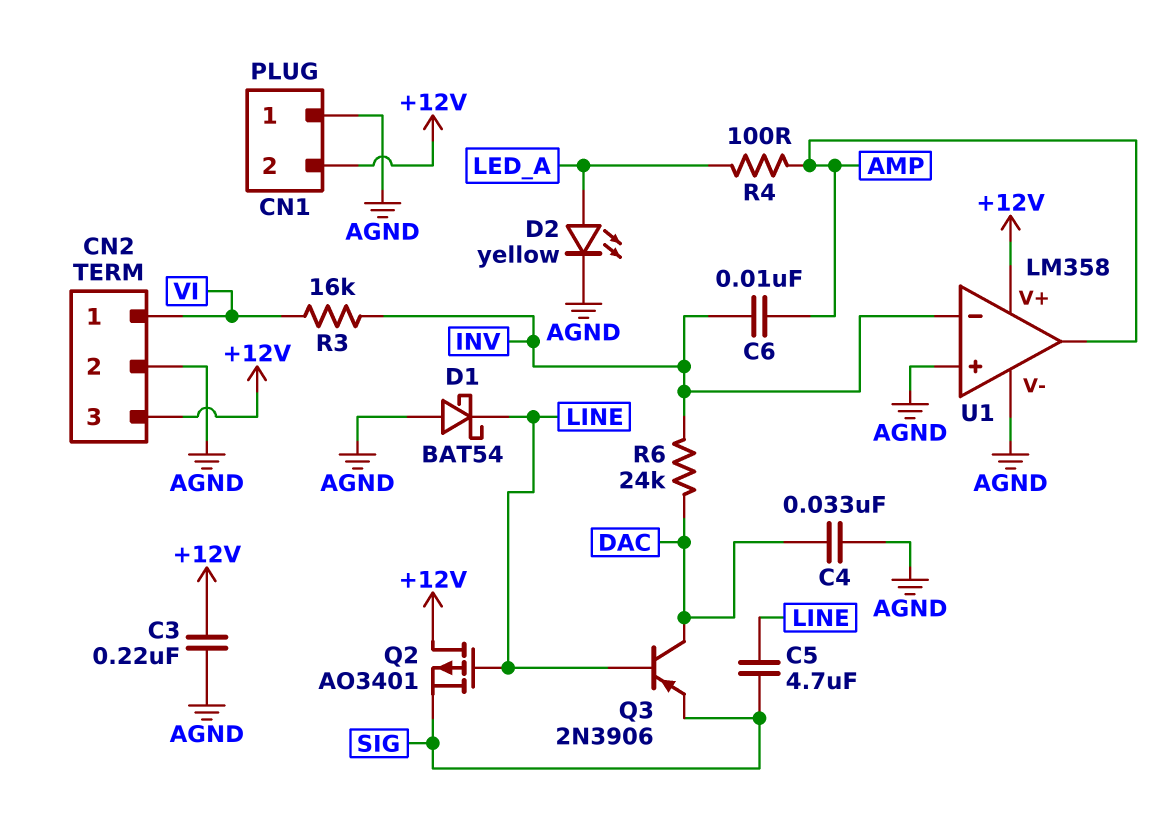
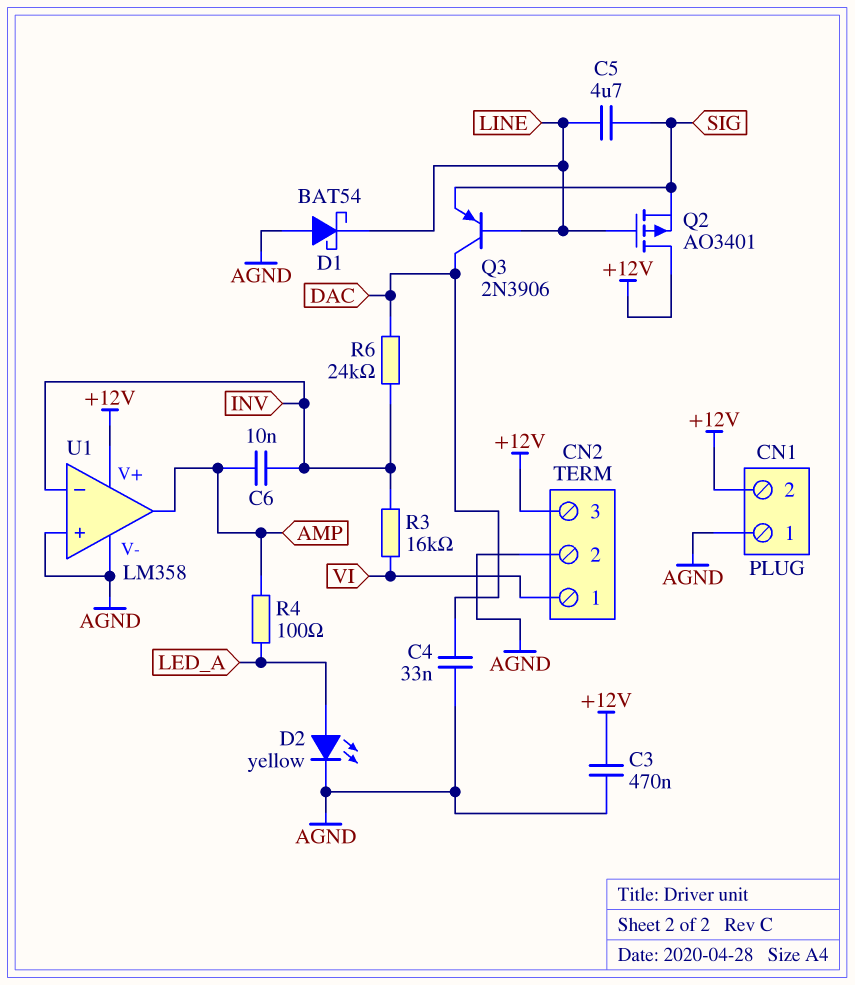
C3: 220nF (+12V, AGND) -> 470nF (+12V, AGND)

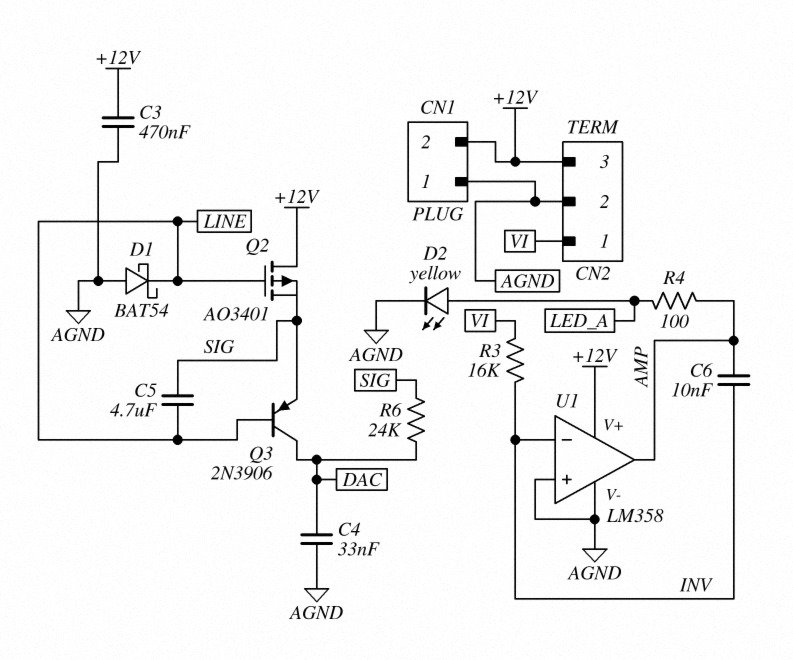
R6: 24k (DAC, INV) -> 24k (DAC, SIG)

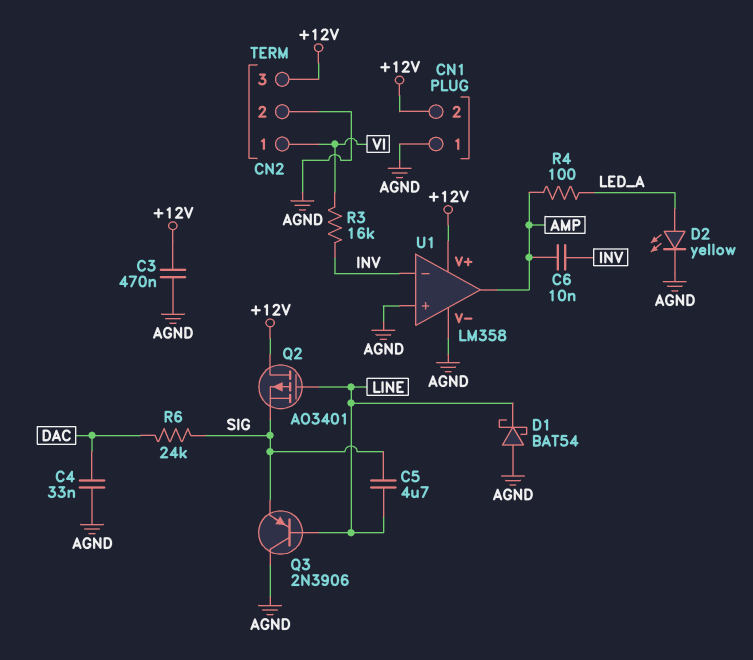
Q3: PNP 2N3906 (B LINE, C DAC, E SIG) -> PNP 2N3906 (B LINE, C AGND, E SIG)

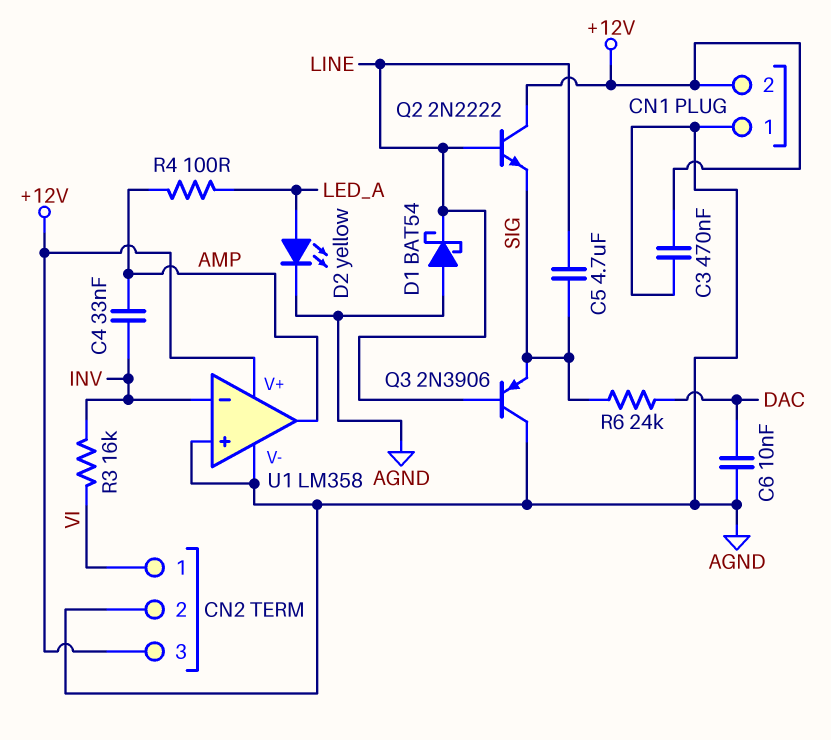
C4: 33nF (AGND, DAC) -> 33nF (AMP, INV)
C6: 10nF (AMP, INV) -> 10nF (AGND, DAC)
Q2: PMOS AO3401 (G LINE, D +12V, S SIG) -> NPN 2N2222 (B LINE, C +12V, E SIG)

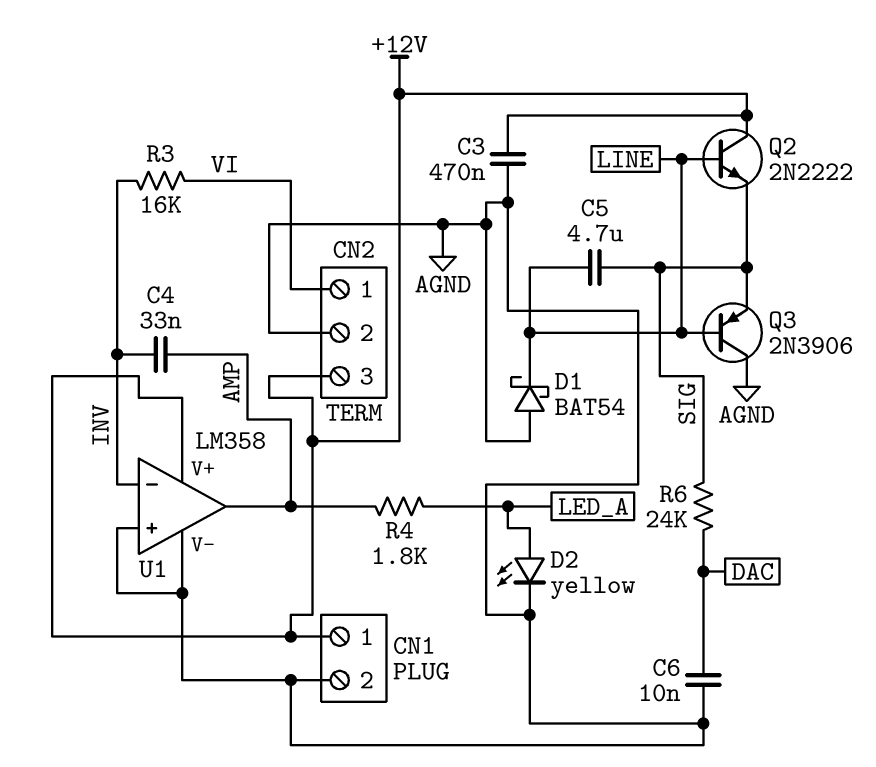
CN1 pin 1: AGND -> +12V
CN1 pin 2: +12V -> AGND
R4: 100 (AMP, LED_A) -> 1.8k (AMP, LED_A)

